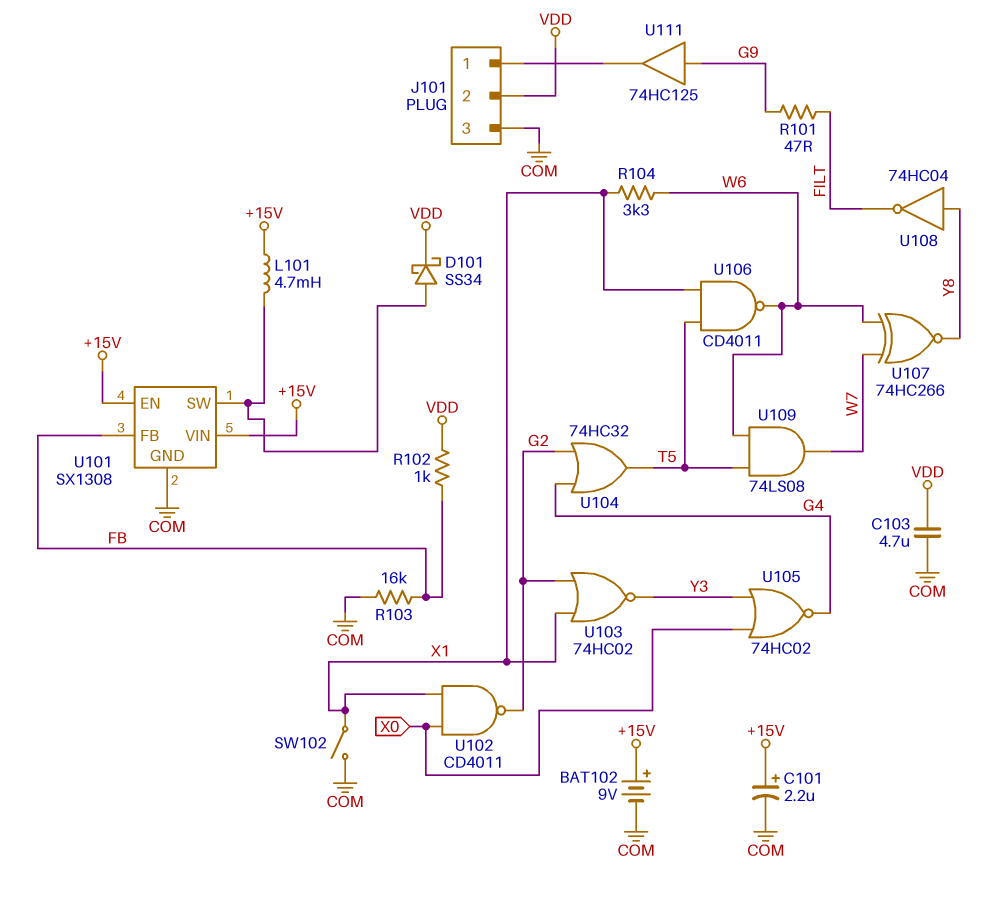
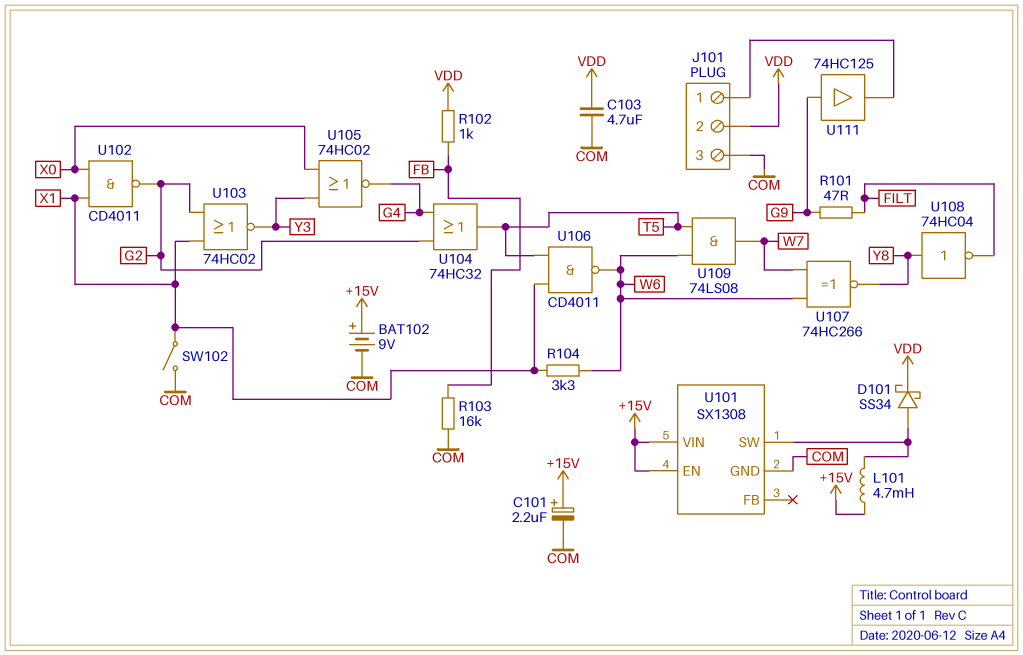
U101 pin FB: FB -> none

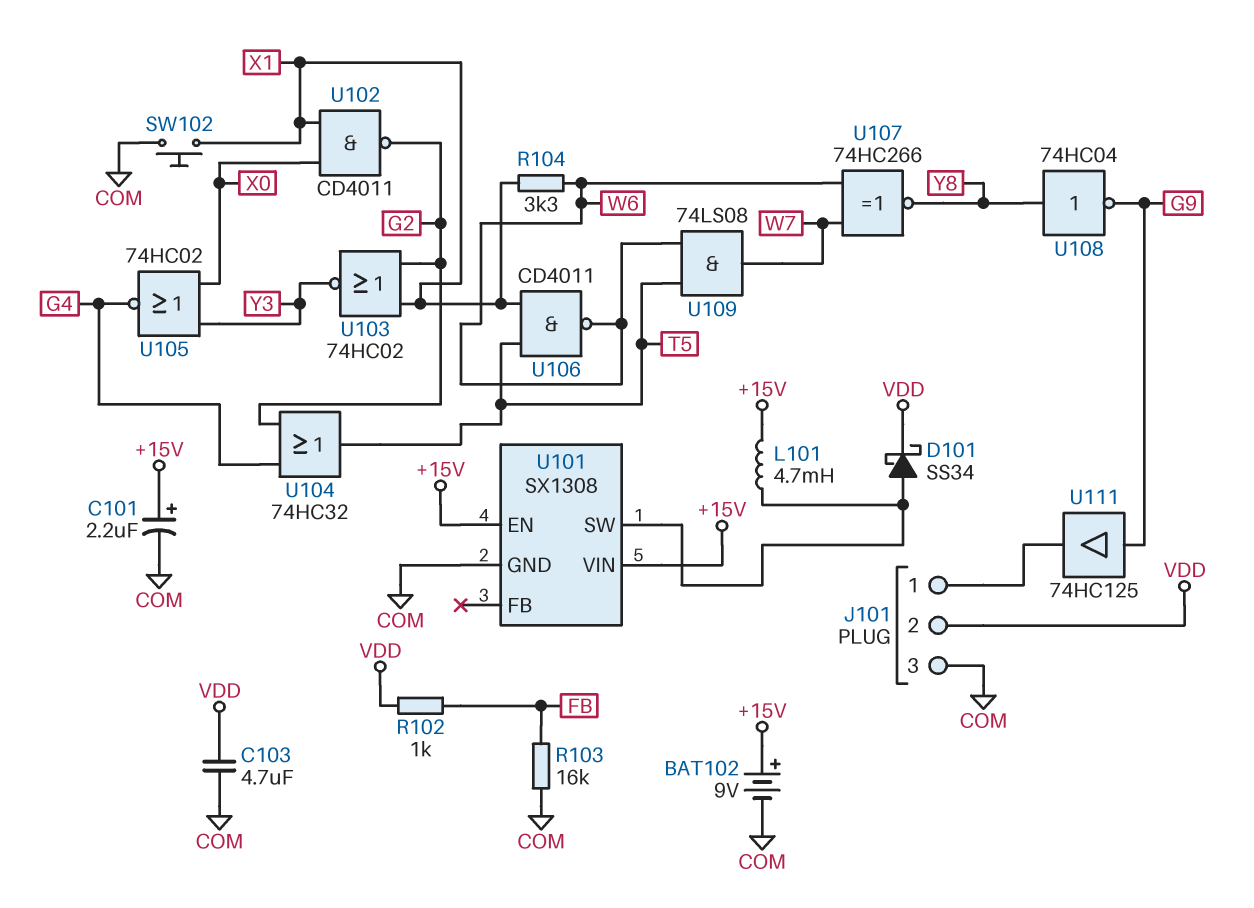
R101: 47 (FILT, G9) -> none
SW102: switch (COM, X1) -> button (COM, X1)
U108: NOT 74HC04 (in Y8, out FILT) -> NOT 74HC04 (in Y8, out G9)

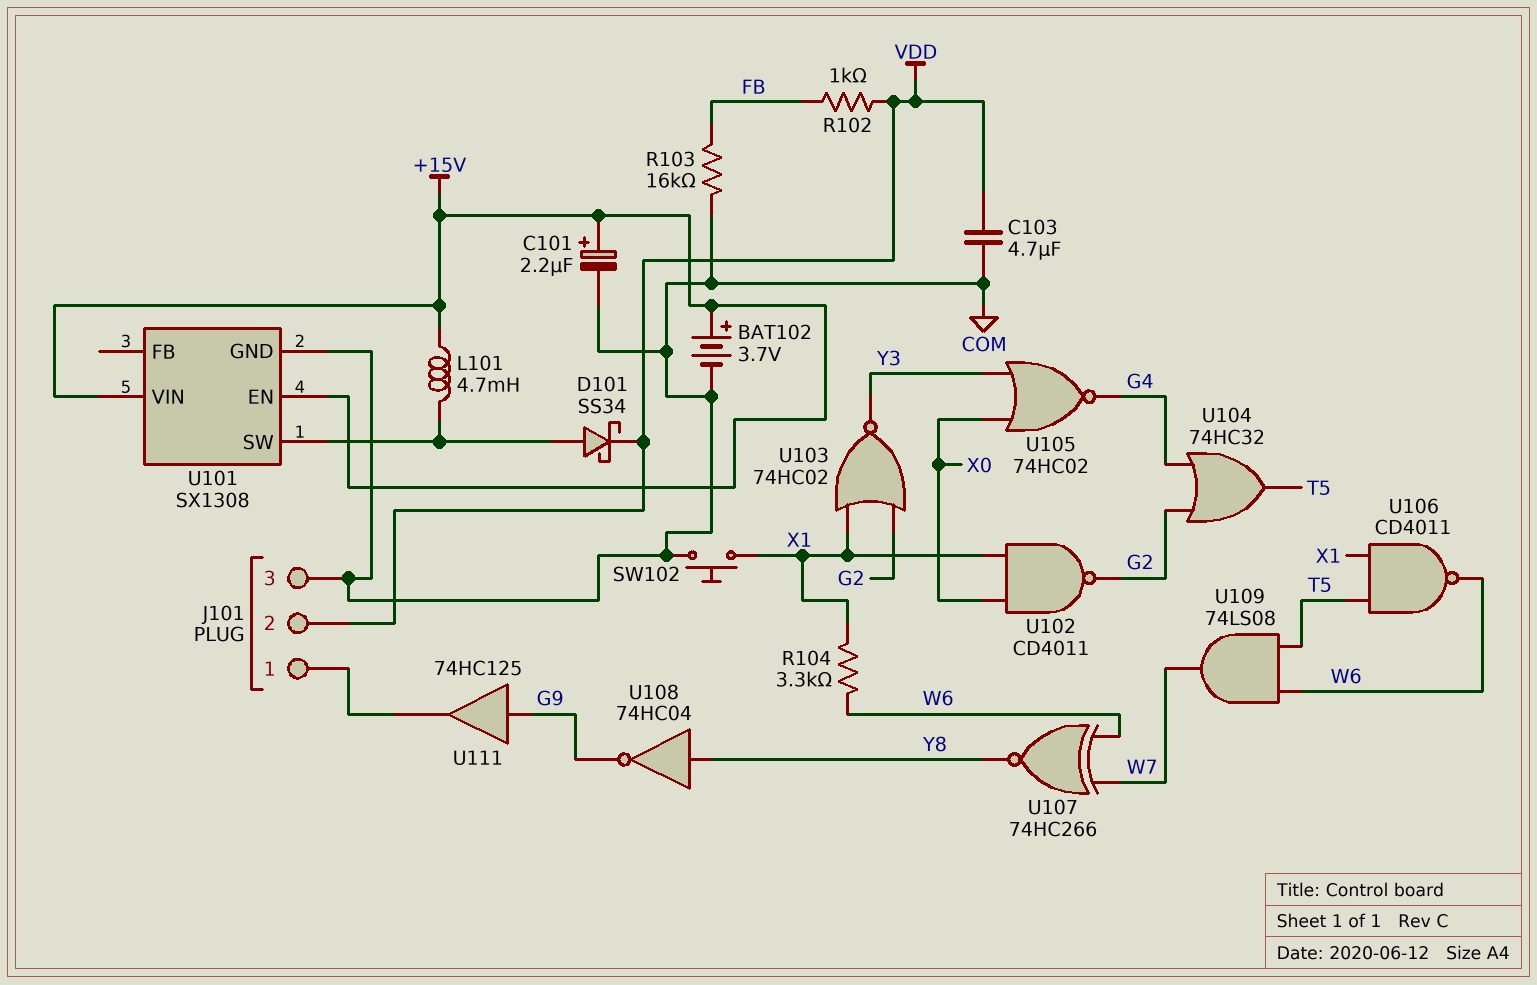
BAT102: 9V (plus +15V, minus COM) -> 3.7V (plus +15V, minus COM)

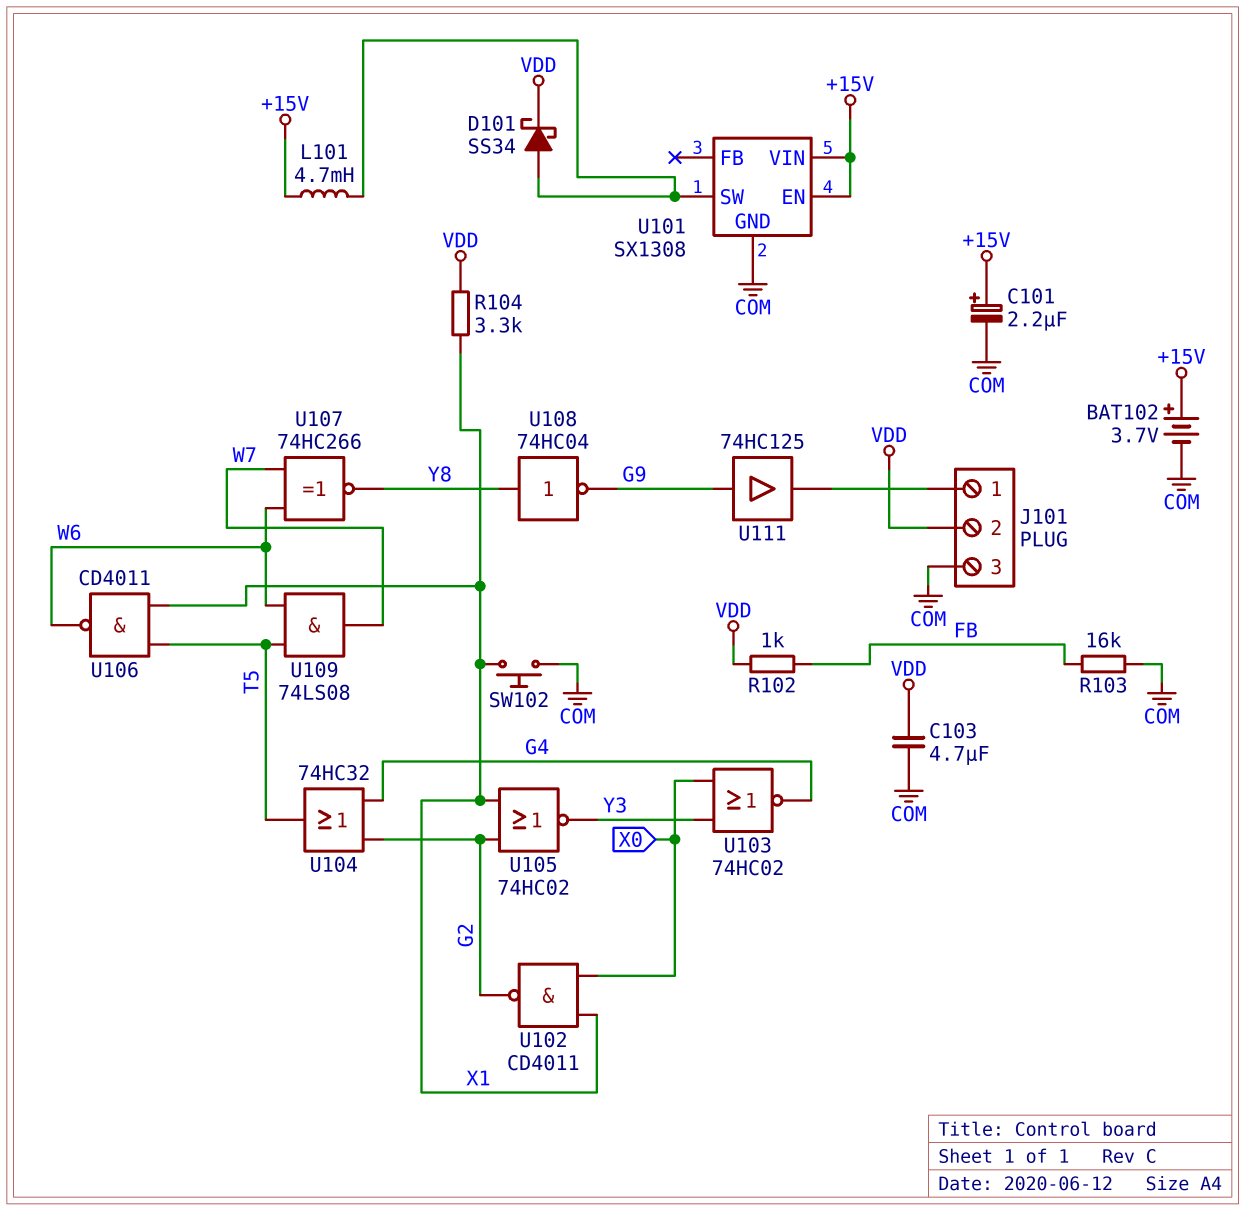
R104: 3.3k (W6, X1) -> 3.3k (VDD, X1)
U103: NOR 74HC02 (in G2, in X1, out Y3) -> NOR 74HC02 (in X0, in Y3, out G4)
U105: NOR 74HC02 (in X0, in Y3, out G4) -> NOR 74HC02 (in G2, in X1, out Y3)

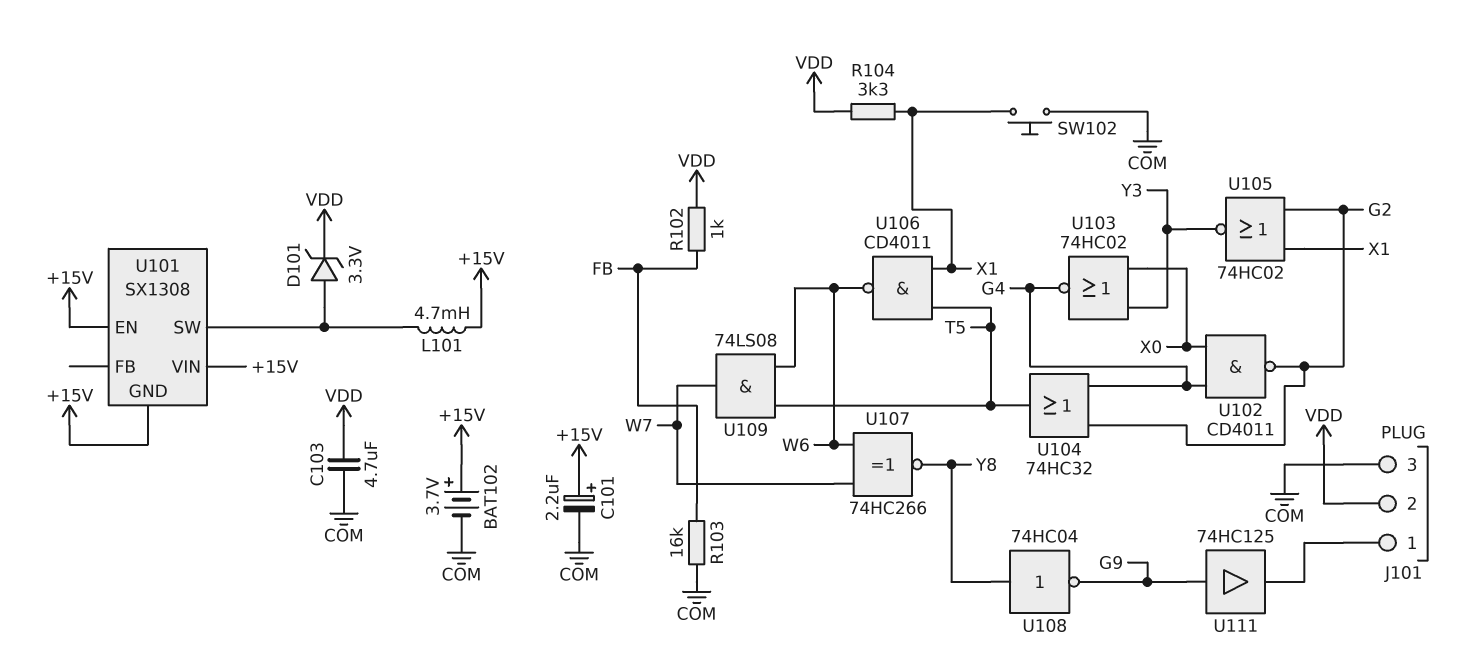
D101: schottky SS34 (A U101/SW, K VDD) -> zener 3.3V (A U101/SW, K VDD)
U101 pin GND: COM -> +15V
U102: NAND CD4011 (in X0, in X1, out G2) -> NAND CD4011 (in G4, in X0, out G2)

